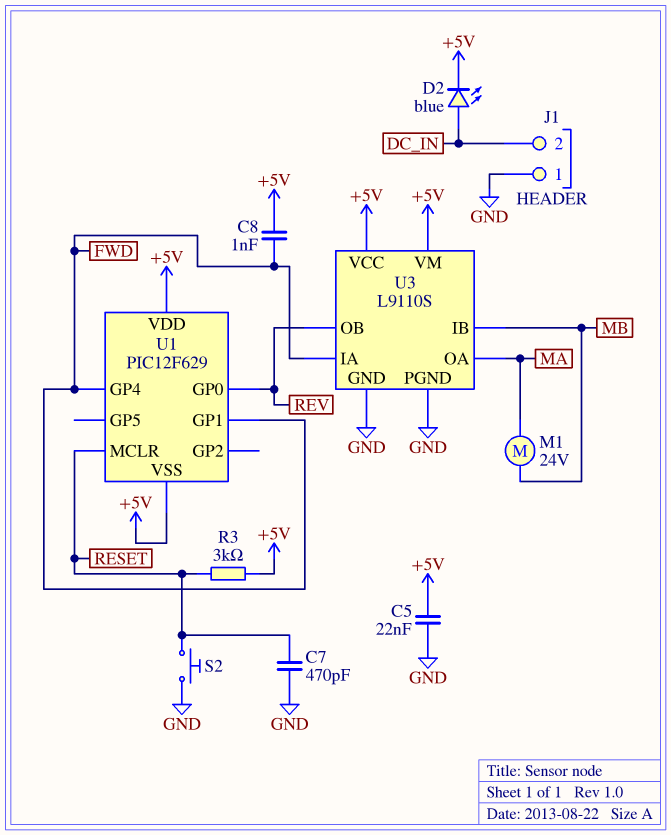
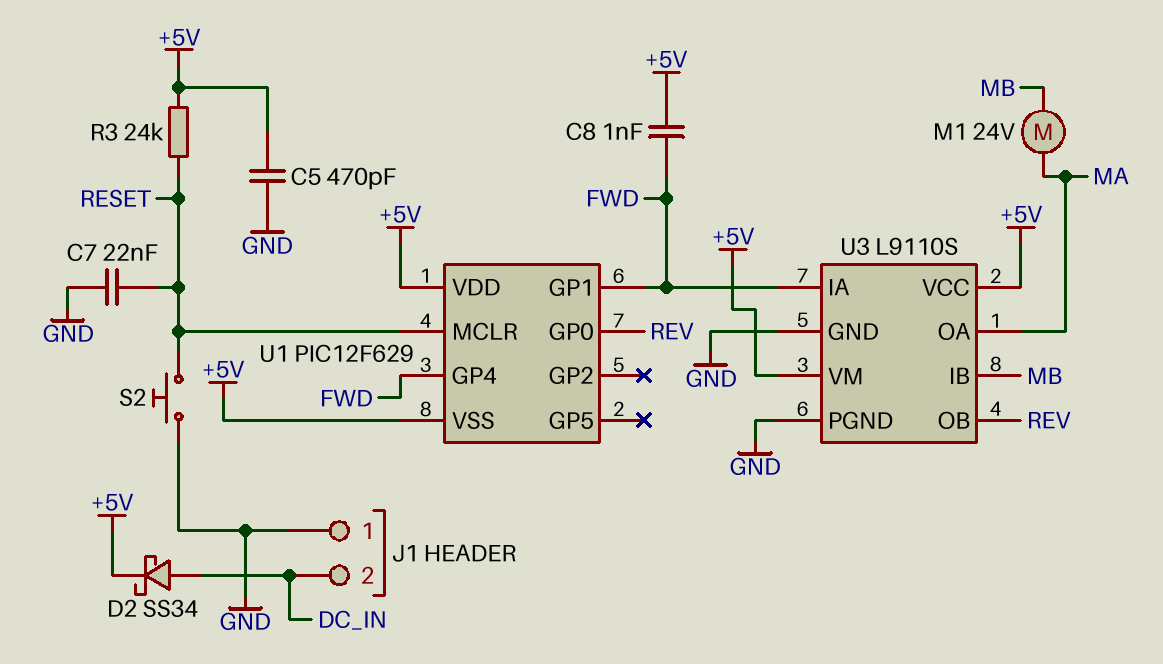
C5: 22nF (+5V, GND) -> 470pF (+5V, GND)
C7: 470pF (GND, RESET) -> 22nF (GND, RESET)
D2: LED blue (A DC_IN, K +5V) -> schottky SS34 (A DC_IN, K +5V)
R3: 3k (+5V, RESET) -> 24k (+5V, RESET)

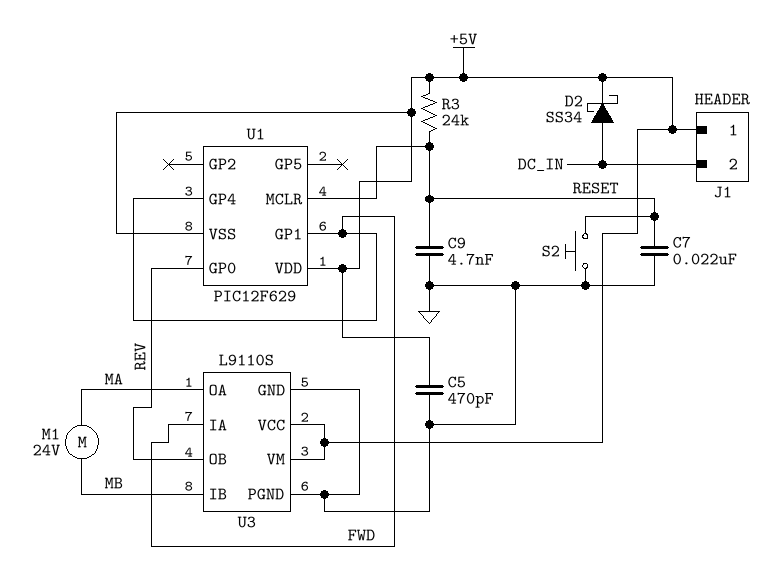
C8: 1nF (+5V, FWD) -> none
C9: none -> 4.7nF (GND, RESET)
J1 pin 1: GND -> +5V

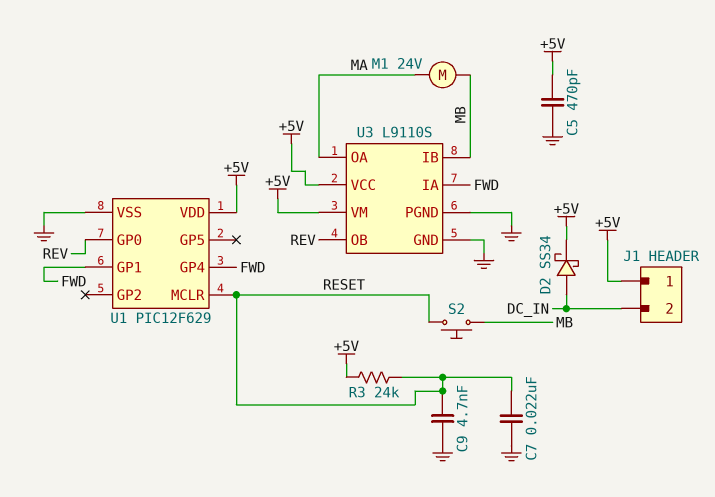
S2: button (GND, RESET) -> button (MB, RESET)
U1 pin VSS: +5V -> GND

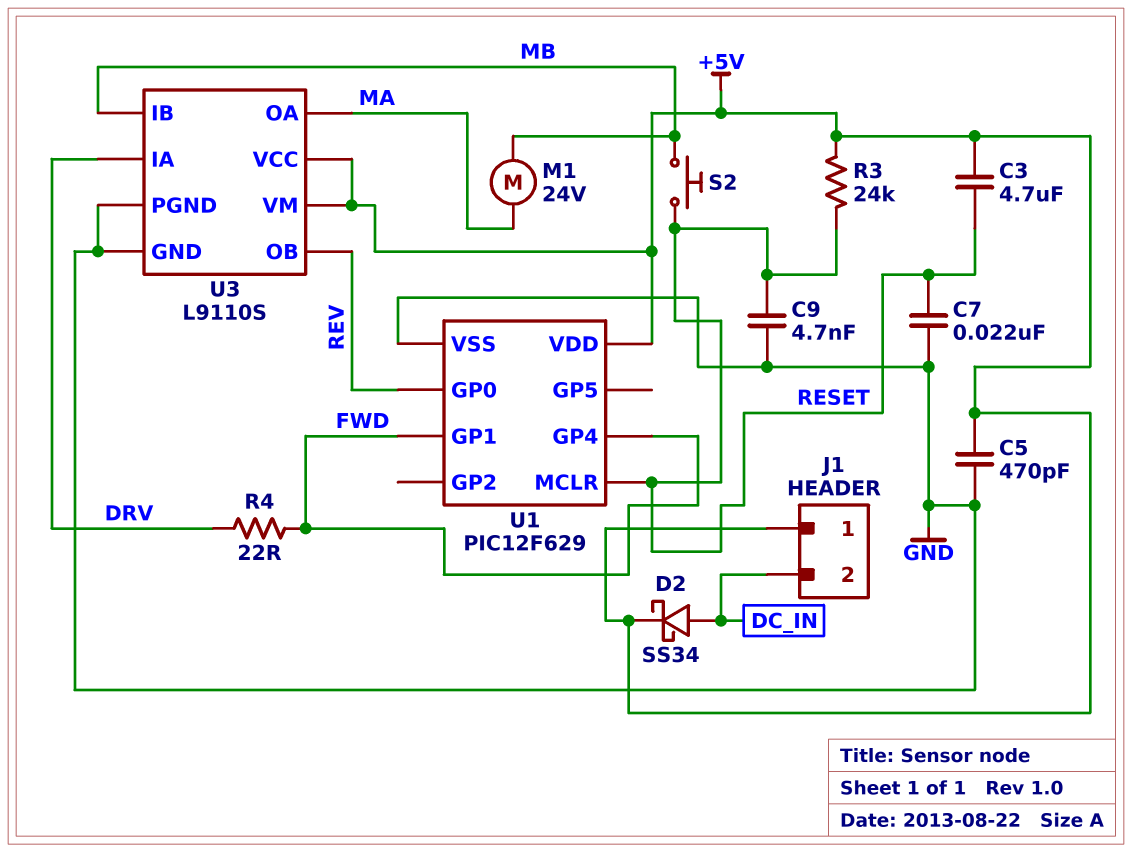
C3: none -> 4.7uF (+5V, RESET)
R4: none -> 22 (DRV, FWD)
U3 pin IA: FWD -> DRV

